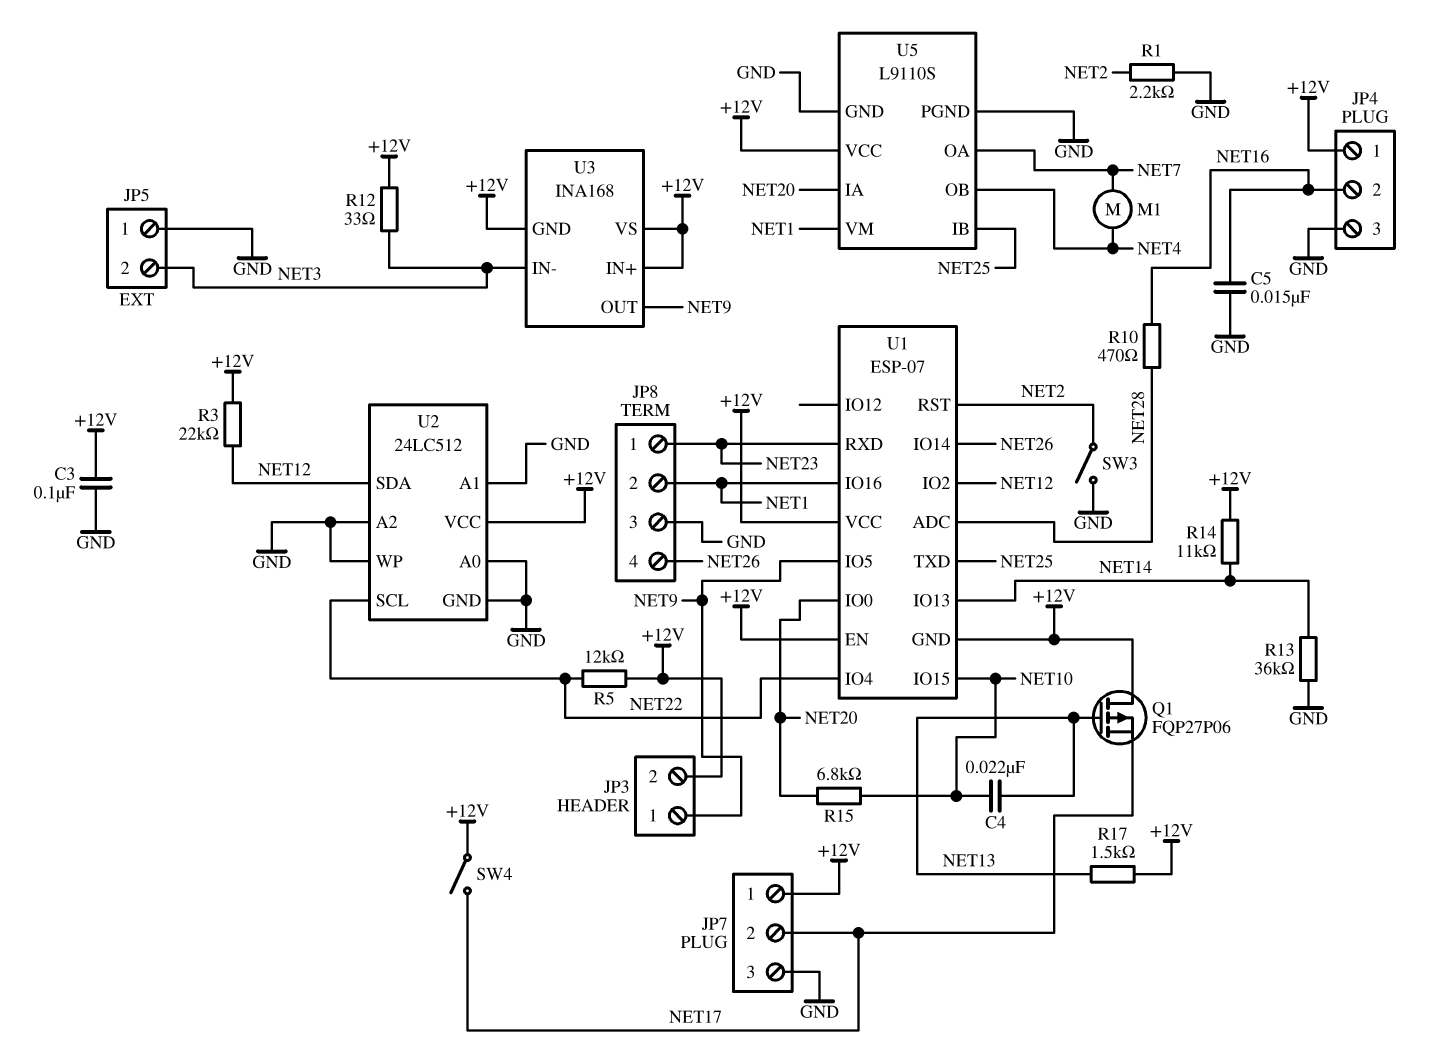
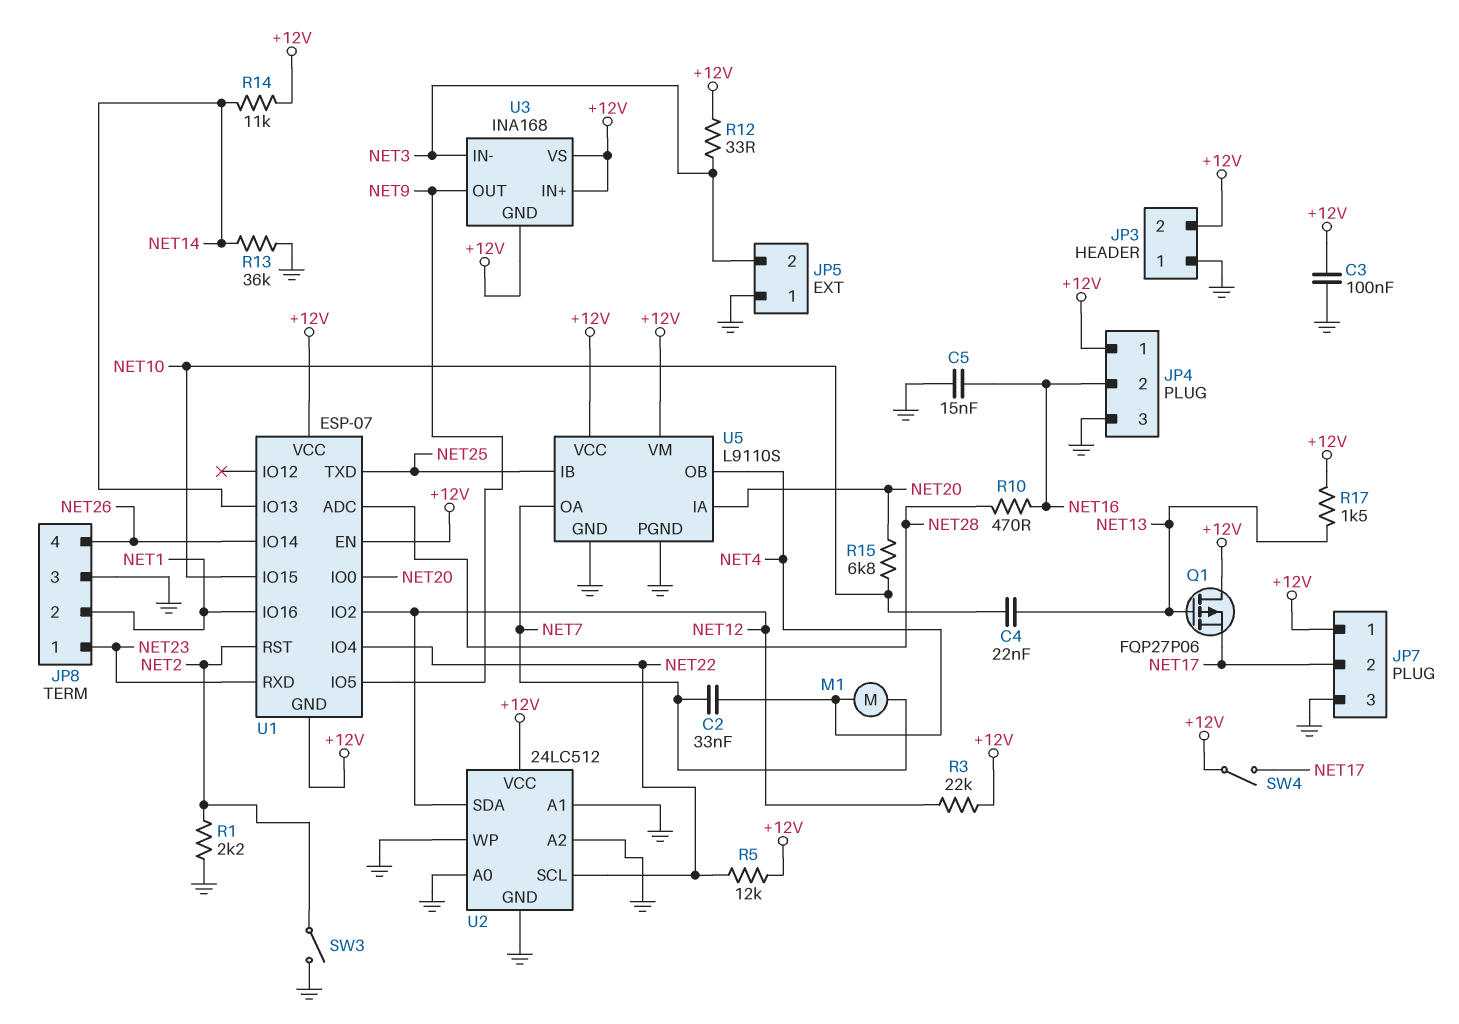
C2: none -> 33nF (NET4, NET7)
JP3 pin 1: NET9 -> GND
U5 pin VM: NET1 -> +12V

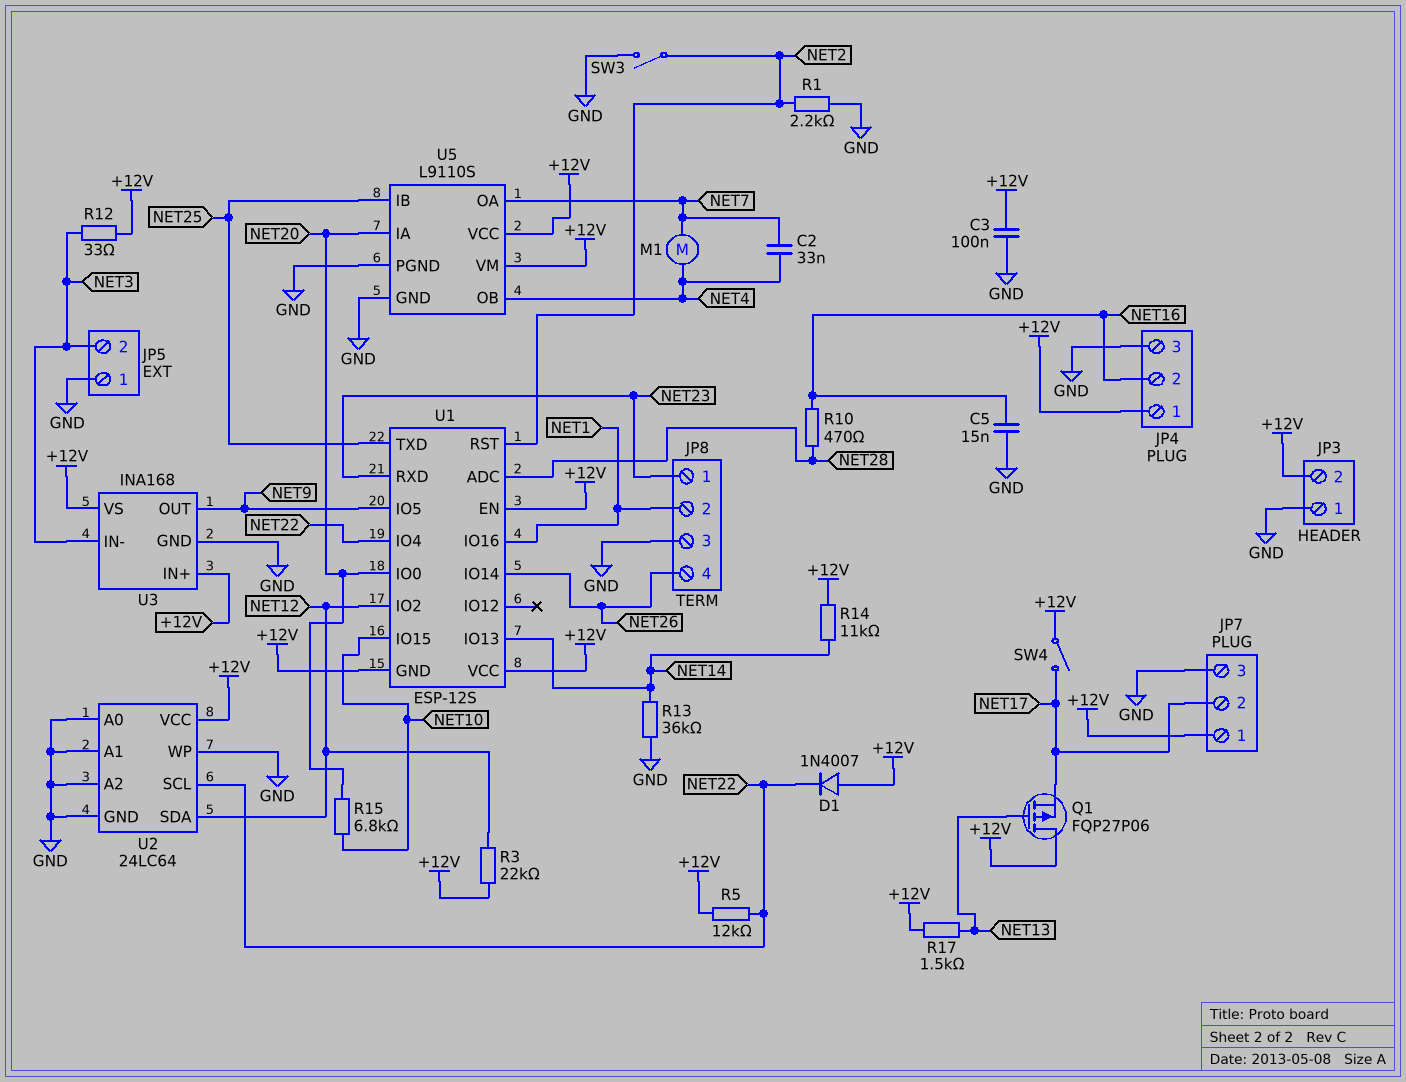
C4: 22nF (NET10, NET13) -> none
D1: none -> diode 1N4007 (A +12V, K NET22)
U1: ESP-07 -> ESP-12S
U2: 24LC512 -> 24LC64
U3 pin GND: +12V -> GND

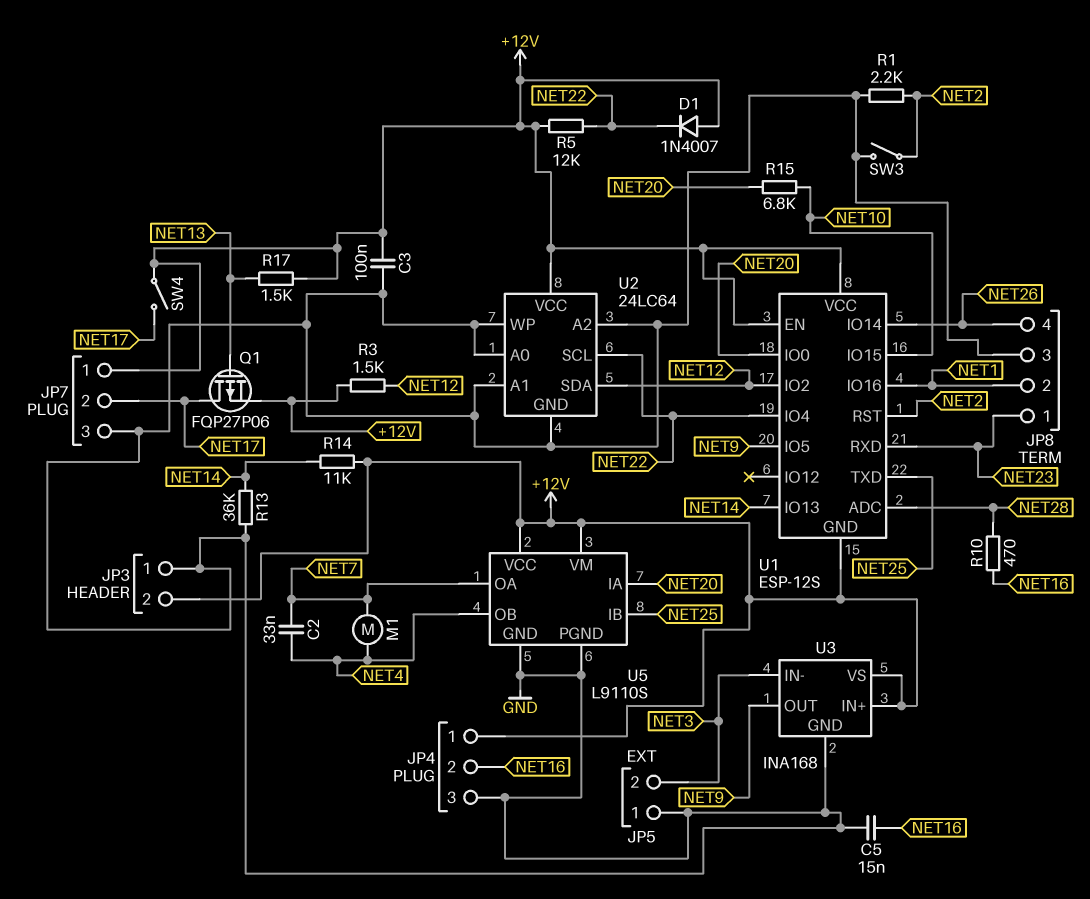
Q1: PMOS FQP27P06 (G NET13, D +12V, S NET17) -> PMOS FQP27P06 (G NET13, D NET17, S +12V)
R3: 22k (+12V, NET12) -> 1.5k (+12V, NET12)
R12: 33 (+12V, NET3) -> none

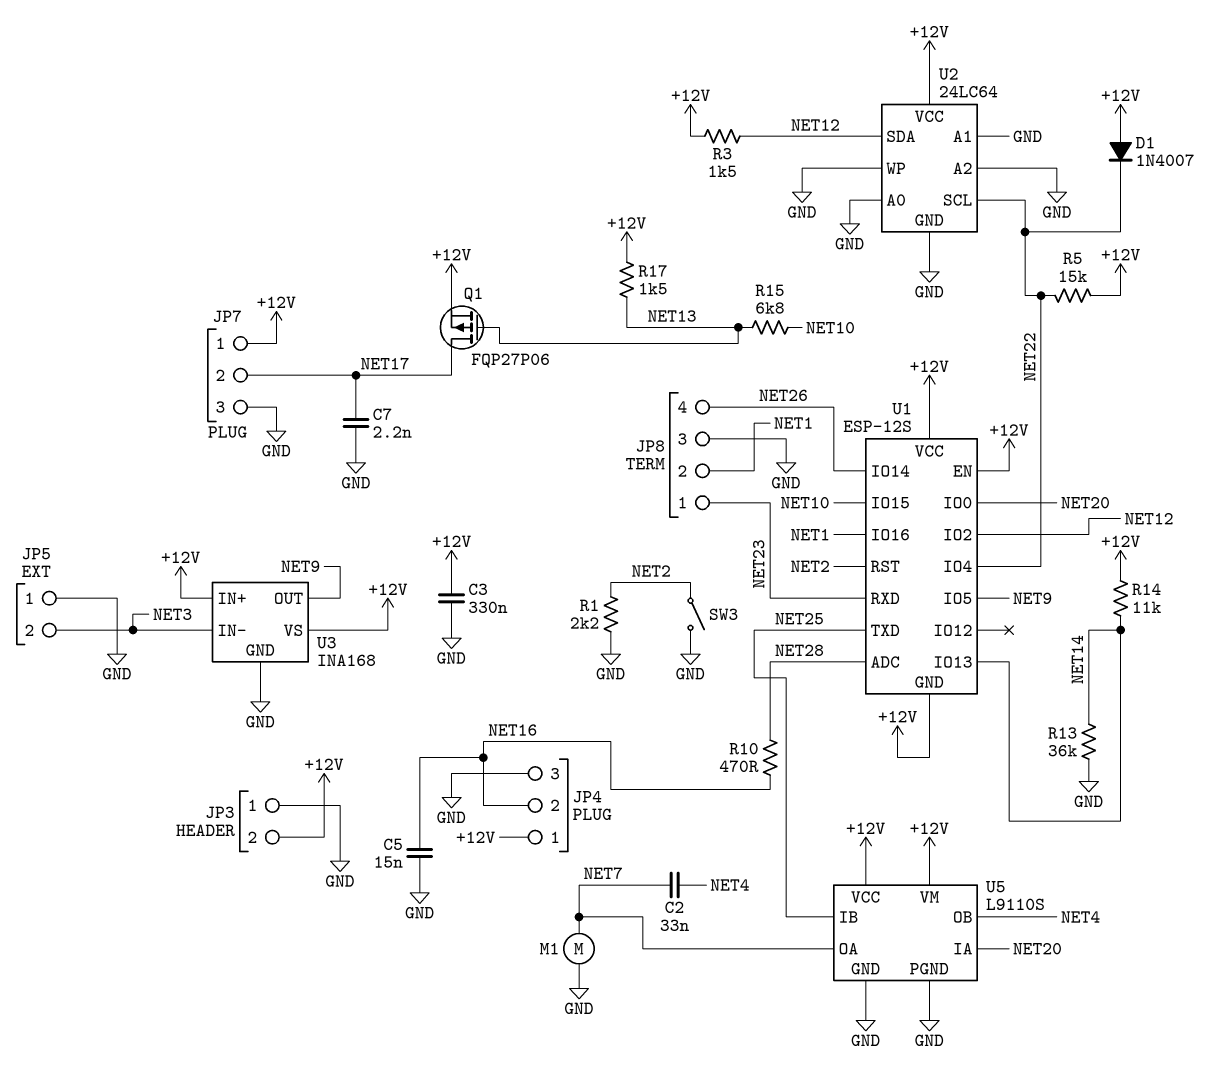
C3: 100nF (+12V, GND) -> 330nF (+12V, GND)
C7: none -> 2.2nF (GND, NET17)
M1: motor (NET4, NET7) -> motor (GND, NET7)
R5: 12k (+12V, NET22) -> 15k (+12V, NET22)
R15: 6.8k (NET10, NET20) -> 6.8k (NET10, NET13)
SW4: switch (+12V, NET17) -> none

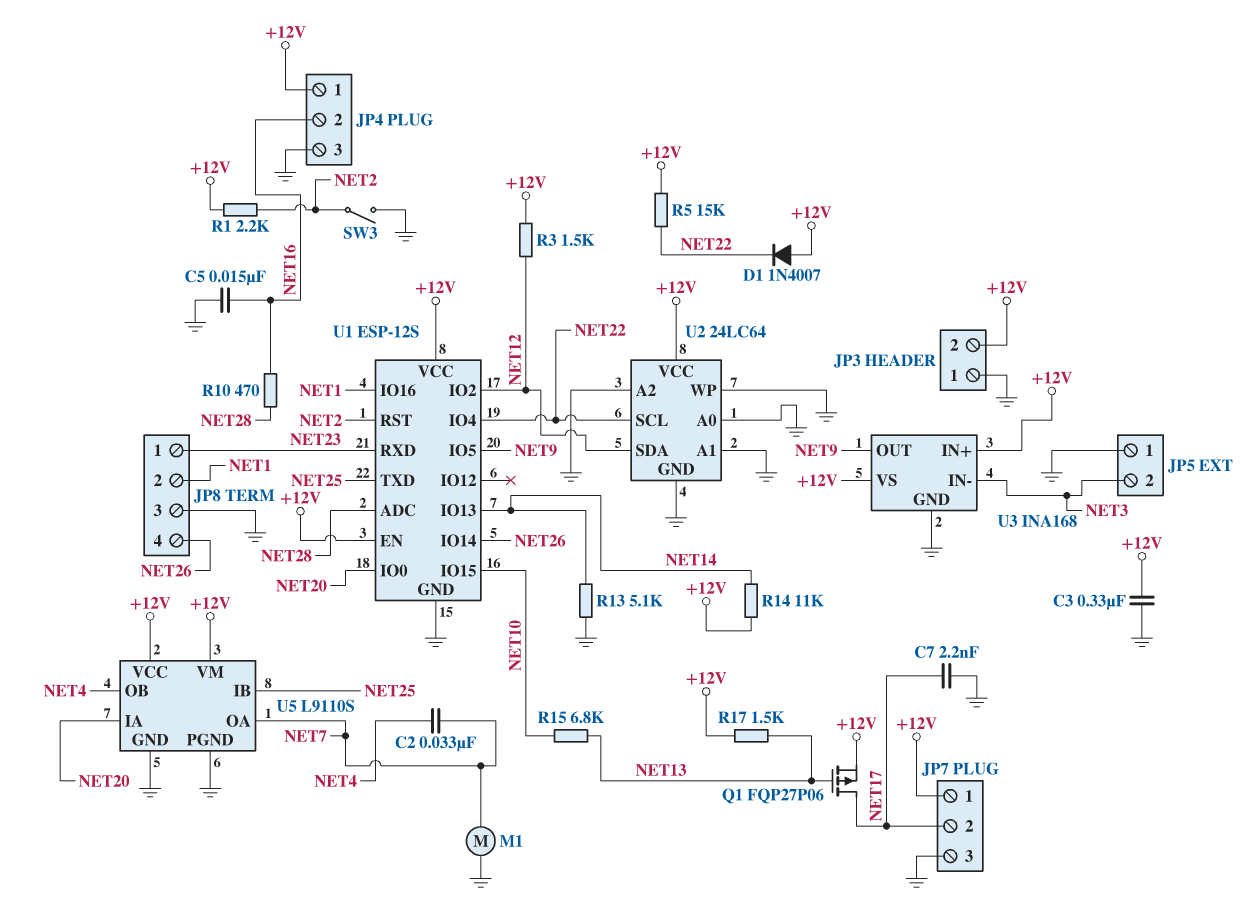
R1: 2.2k (GND, NET2) -> 2.2k (+12V, NET2)
R13: 36k (GND, NET14) -> 5.1k (GND, NET14)
U1 pin GND: +12V -> GND

